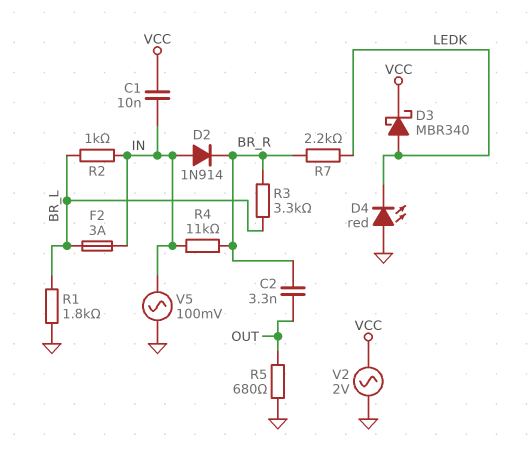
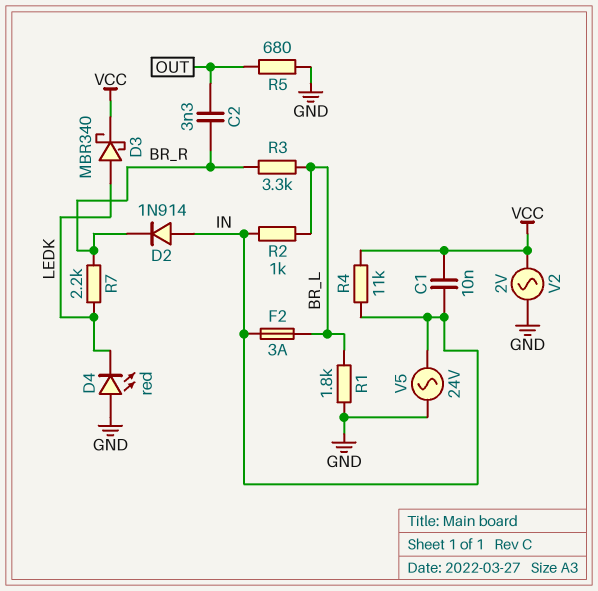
R4: 11k (BR_R, IN) -> 11k (IN, VCC)
V5: AC 100mV (GND, IN) -> AC 24V (GND, IN)

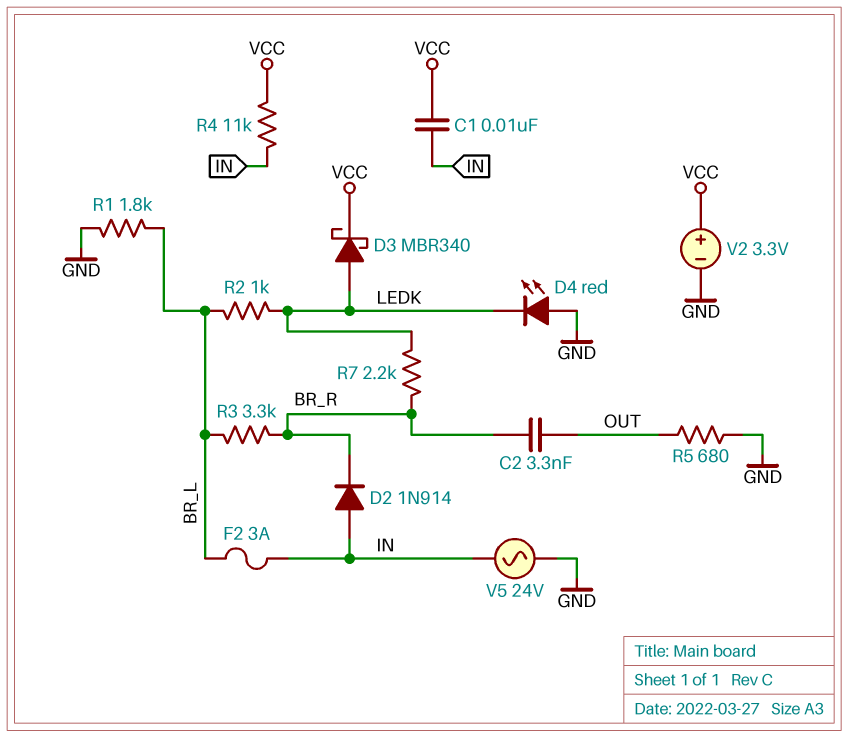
R2: 1k (BR_L, IN) -> 1k (BR_L, LEDK)
V2: AC 2V (GND, VCC) -> 3.3V (plus VCC, minus GND)

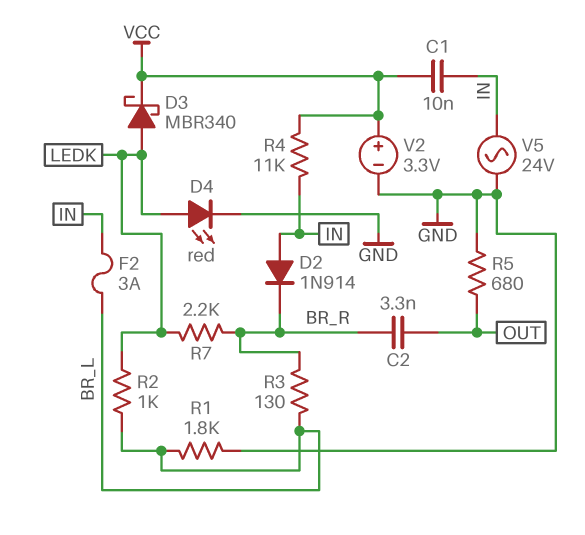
D4: LED red (A GND, K LEDK) -> LED red (A LEDK, K GND)
R3: 3.3k (BR_L, BR_R) -> 130 (BR_L, BR_R)

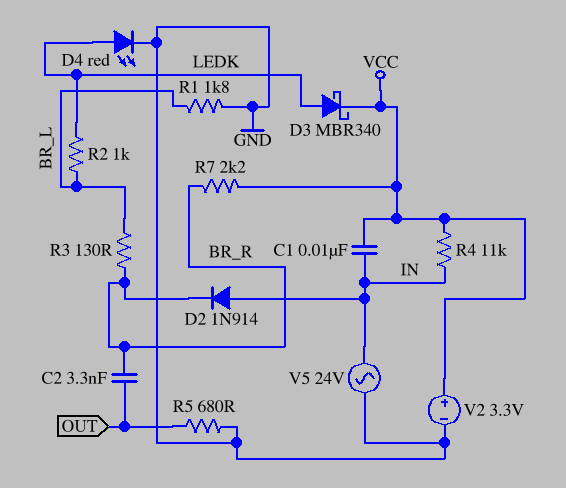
F2: 3A (BR_L, IN) -> none
R7: 2.2k (BR_R, LEDK) -> 2.2k (BR_R, VCC)

